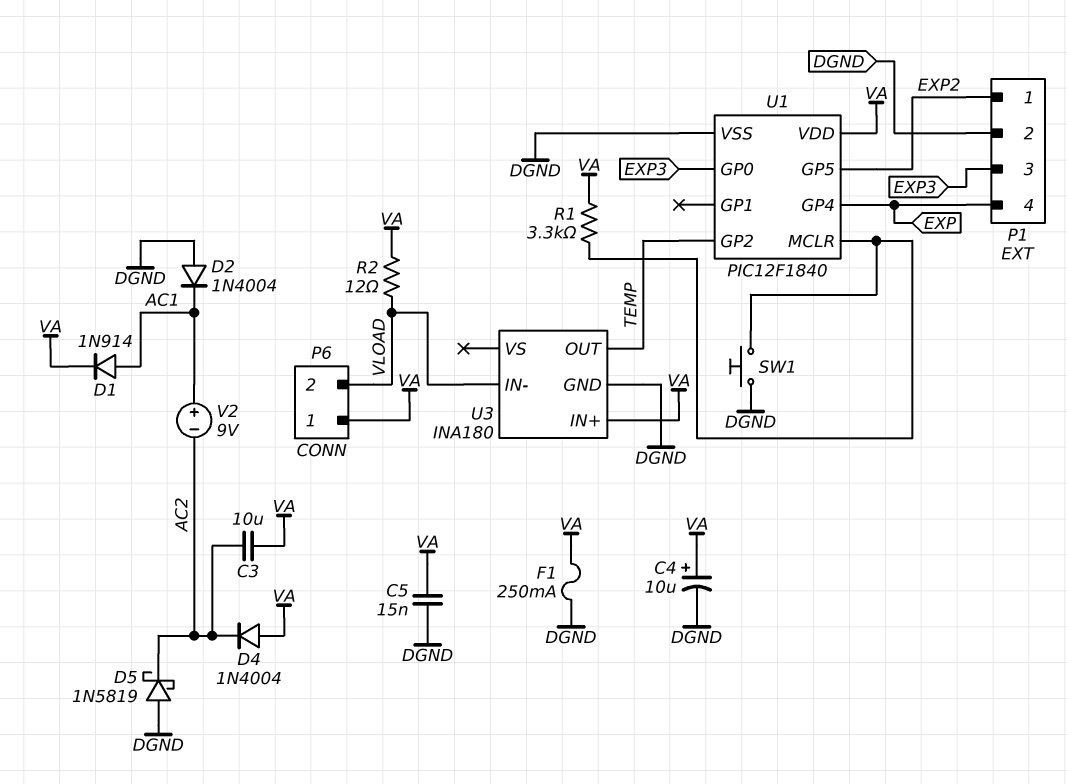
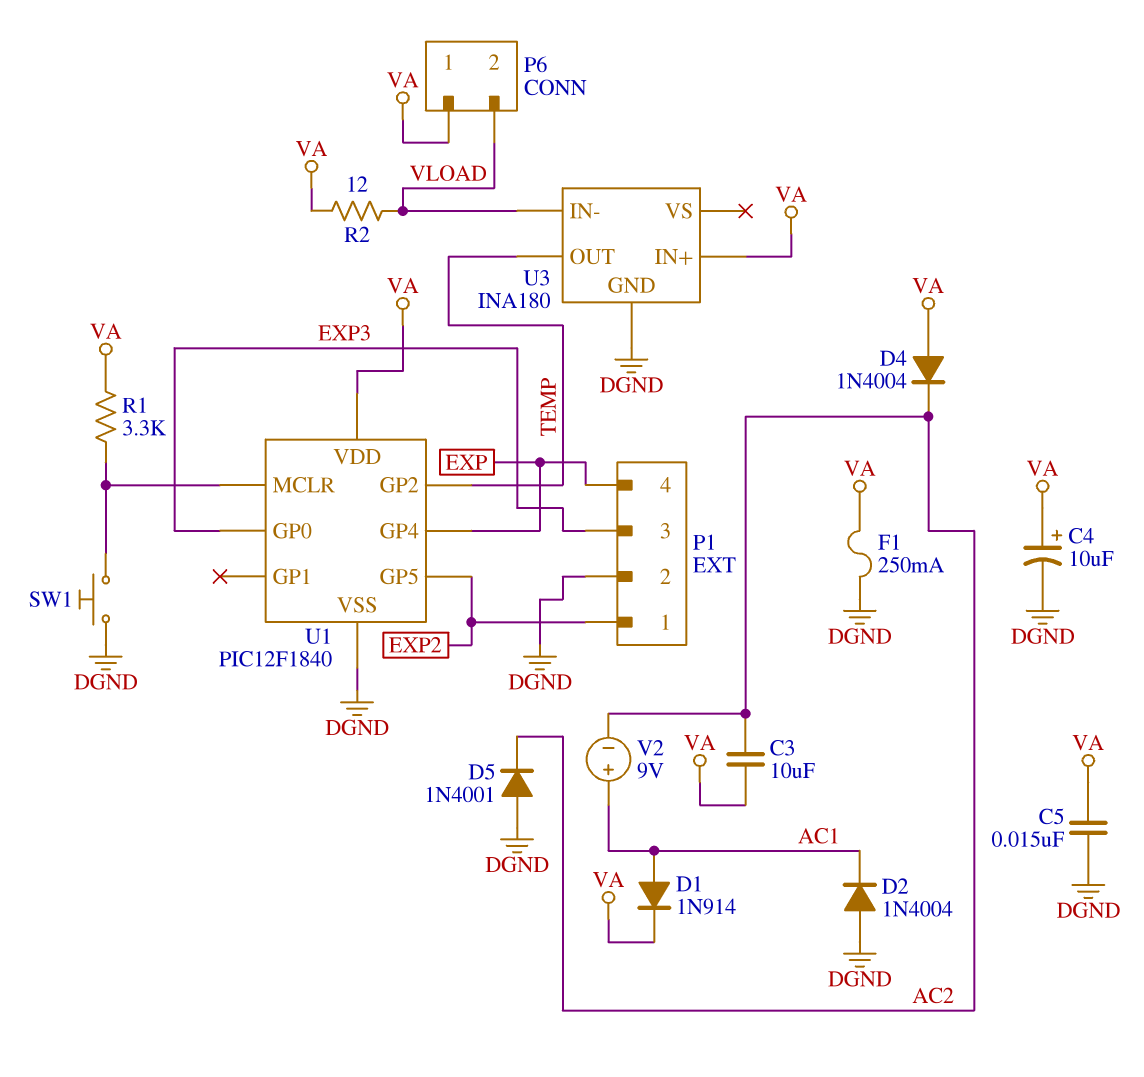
D5: schottky 1N5819 (A DGND, K AC2) -> diode 1N4001 (A DGND, K AC2)

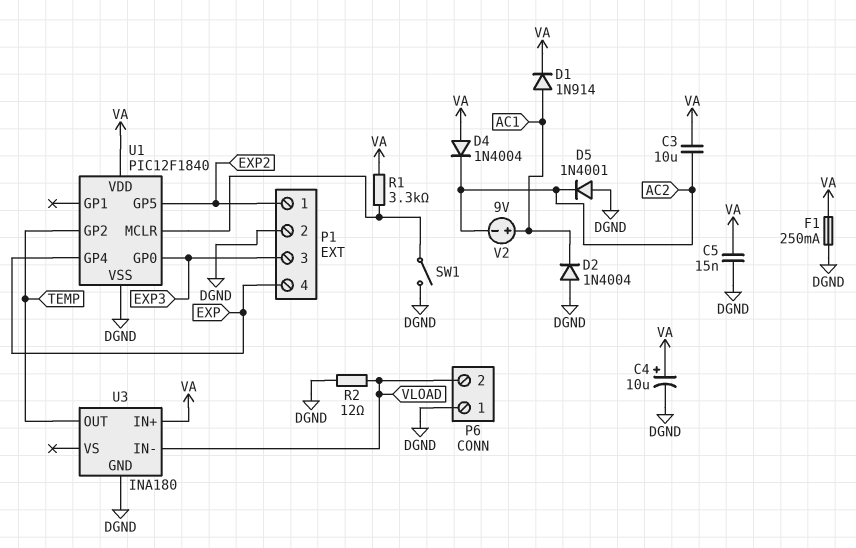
P6 pin 1: VA -> DGND
R2: 12 (VA, VLOAD) -> 12 (DGND, VLOAD)
SW1: button (DGND, U1/MCLR) -> switch (DGND, U1/MCLR)

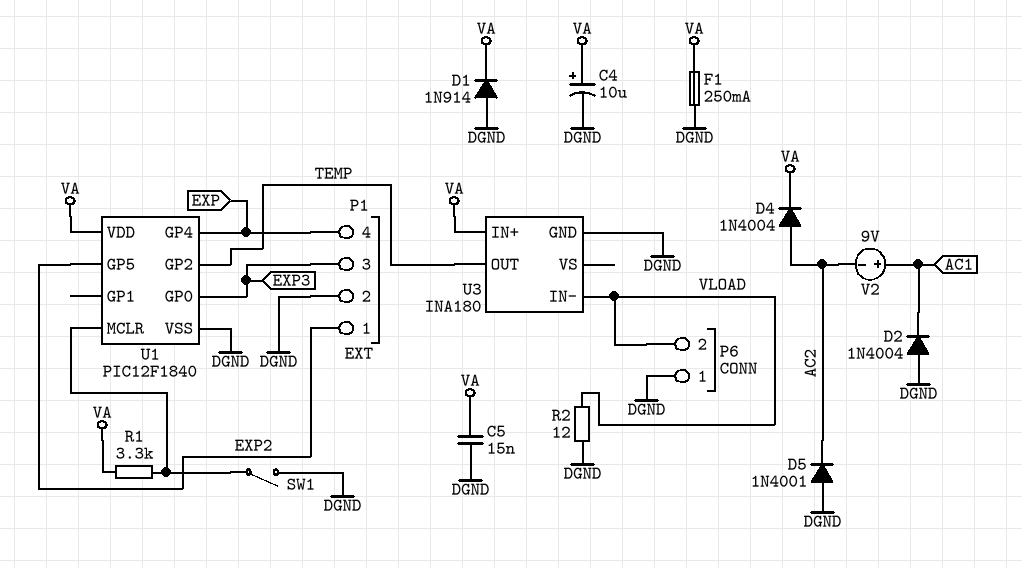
C3: 10uF (AC2, VA) -> none
D1: diode 1N914 (A AC1, K VA) -> diode 1N914 (A DGND, K VA)
D4: diode 1N4004 (A VA, K AC2) -> diode 1N4004 (A AC2, K VA)

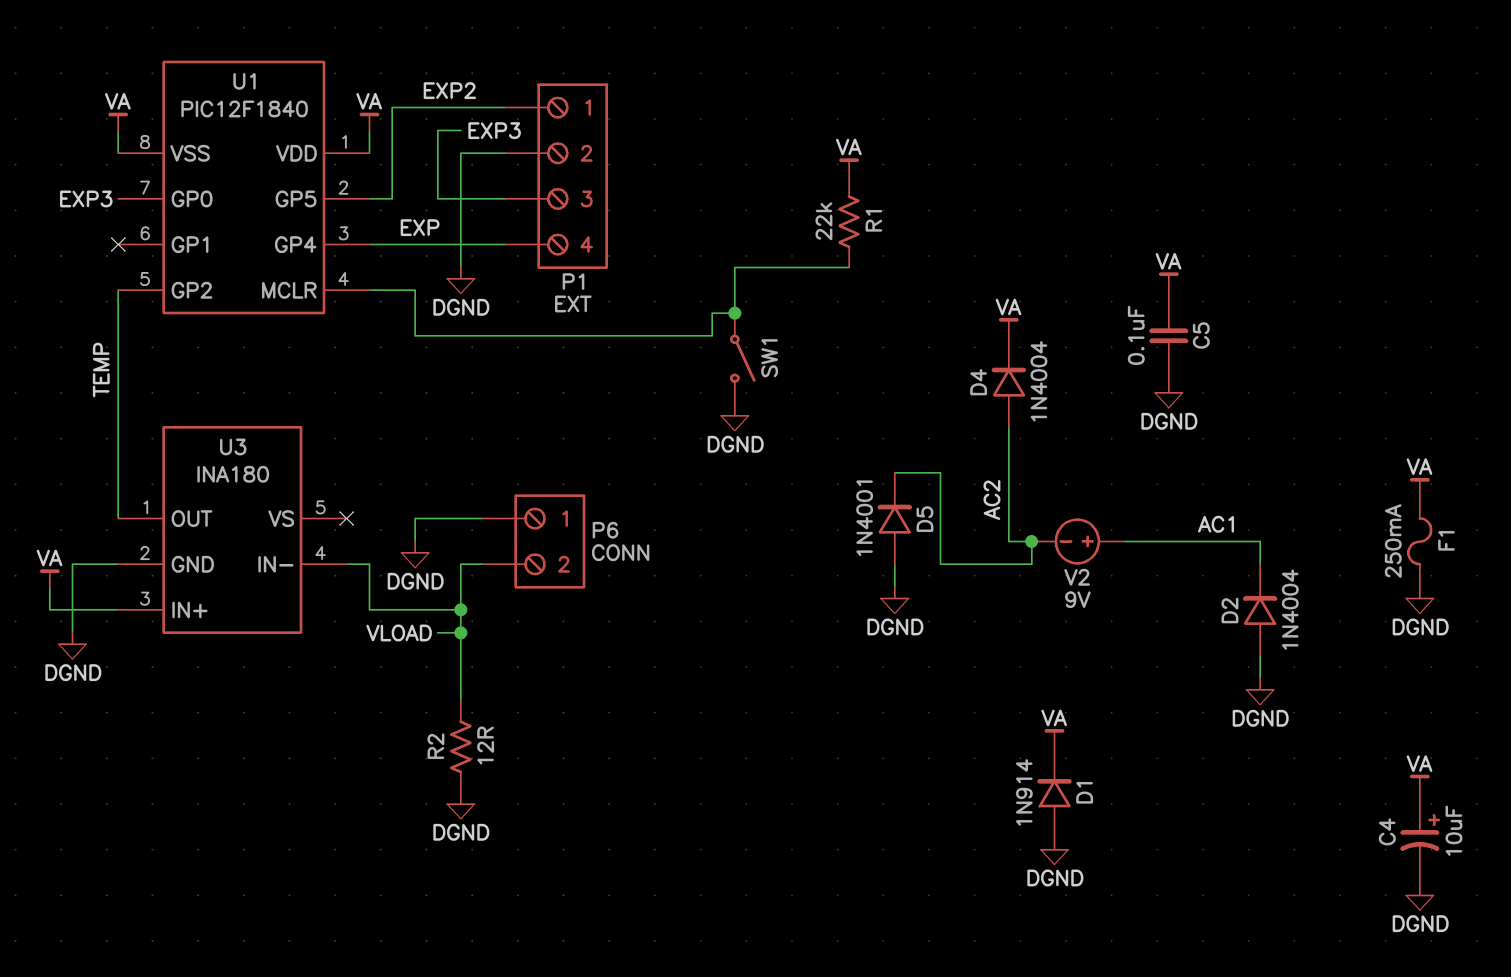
C5: 15nF (DGND, VA) -> 100nF (DGND, VA)
R1: 3.3k (U1/MCLR, VA) -> 22k (U1/MCLR, VA)
U1 pin VSS: DGND -> VA

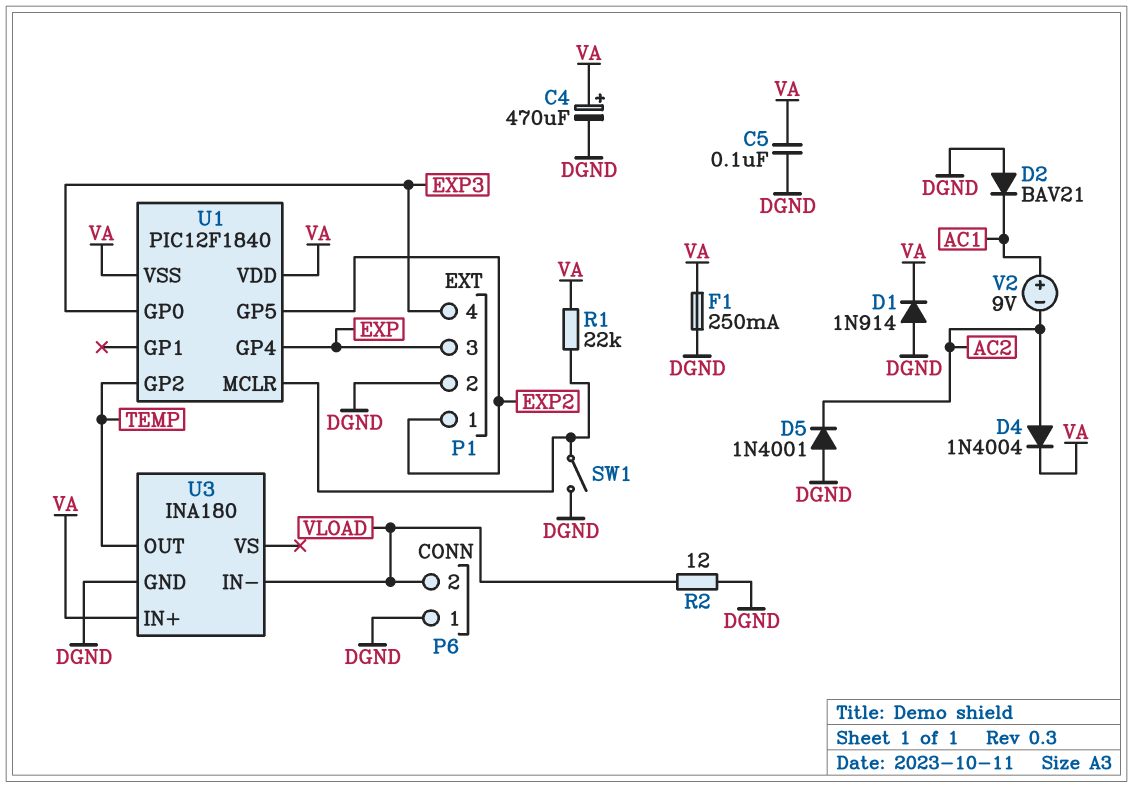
C4: 10uF (plus VA, minus DGND) -> 470uF (plus VA, minus DGND)
D2: diode 1N4004 (A DGND, K AC1) -> diode BAV21 (A DGND, K AC1)
P1 pin 3: EXP3 -> EXP
P1 pin 4: EXP -> EXP3

